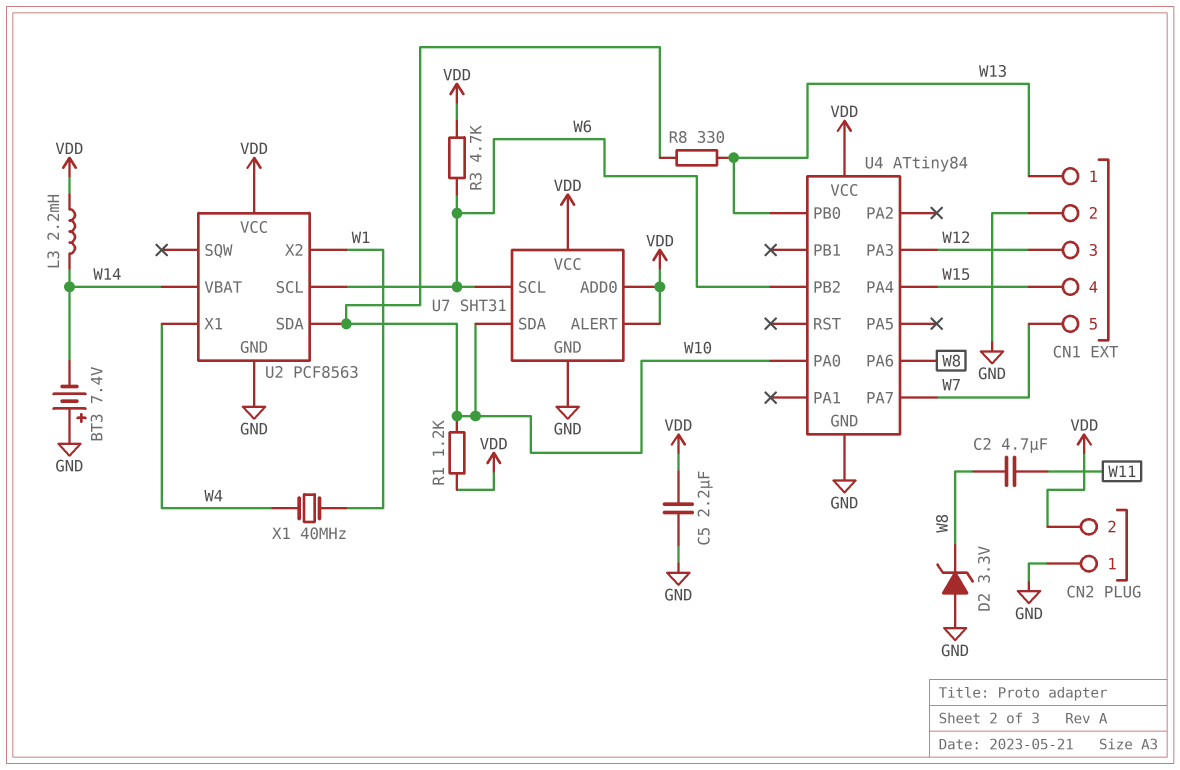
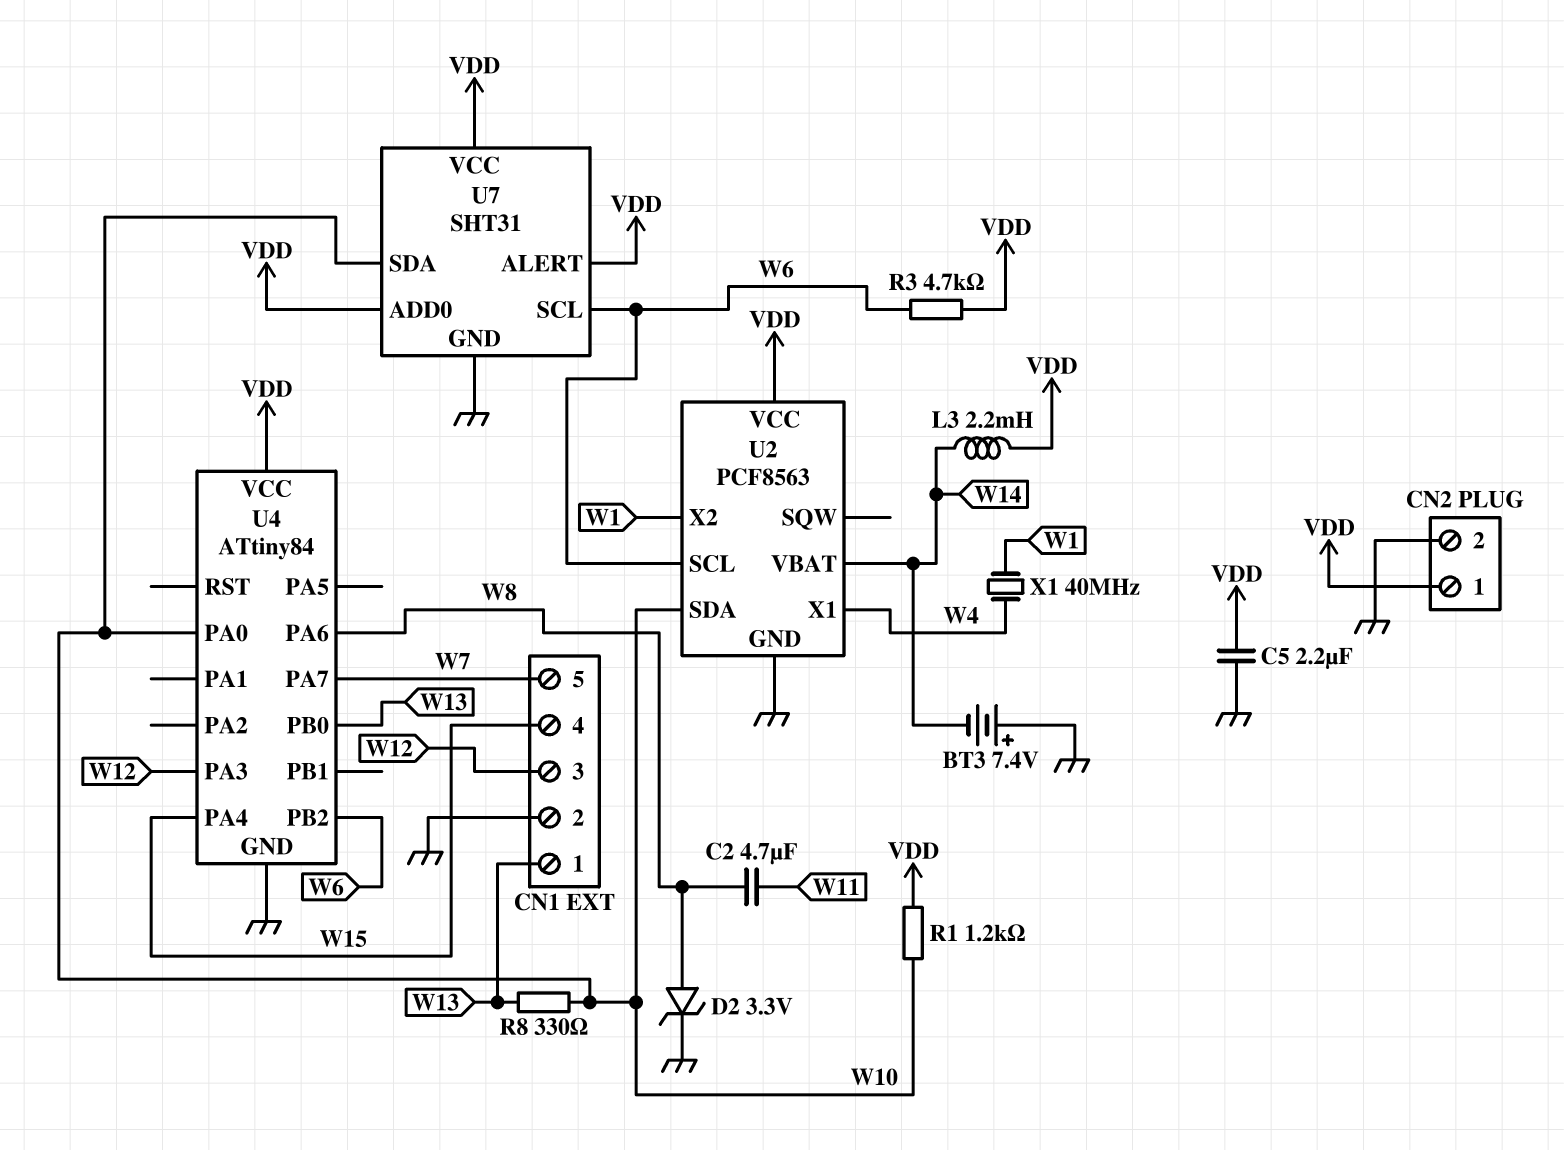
CN2 pin 1: GND -> VDD
CN2 pin 2: VDD -> GND
D2: zener 3.3V (A GND, K W8) -> zener 3.3V (A W8, K GND)

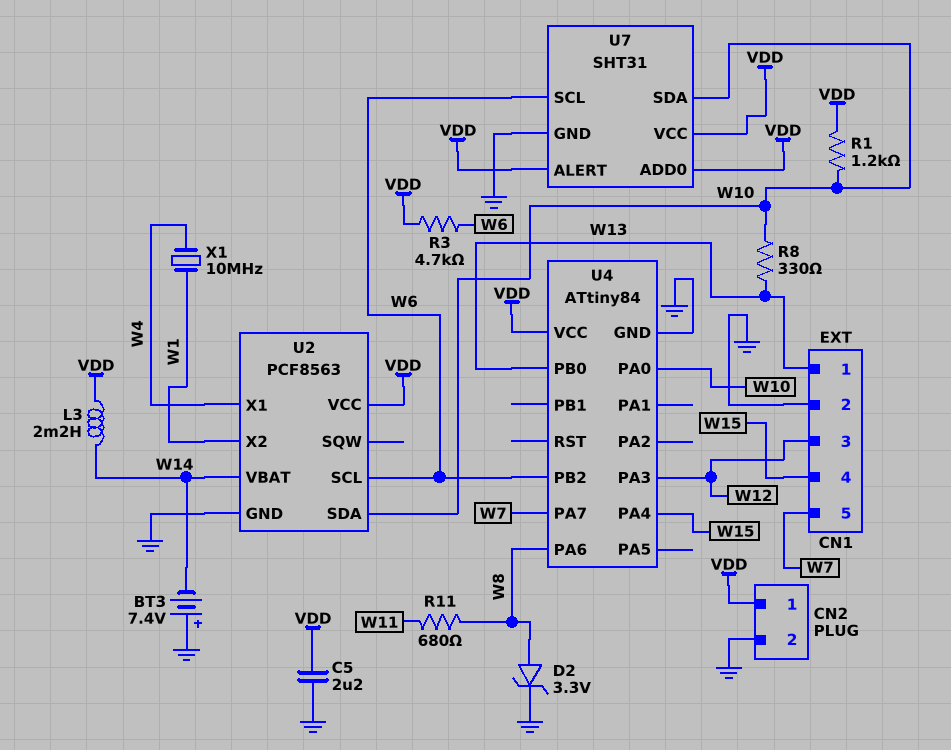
C2: 4.7uF (W8, W11) -> none
R11: none -> 680 (W8, W11)
X1: 40MHz (W1, W4) -> 10MHz (W1, W4)

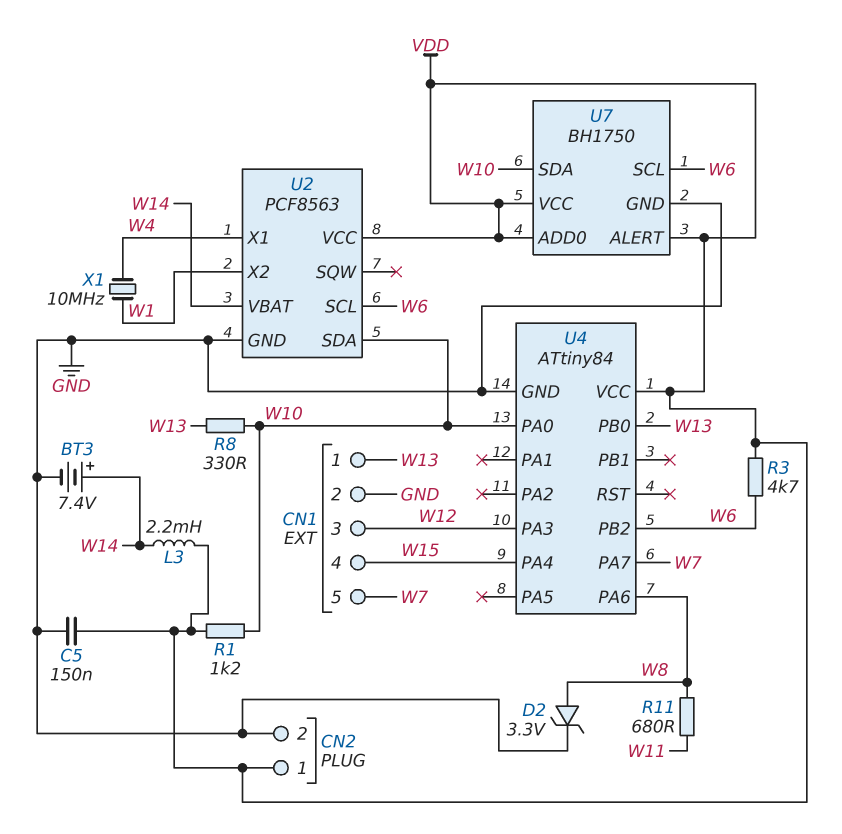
BT3: 7.4V (plus GND, minus W14) -> 7.4V (plus W14, minus GND)
C5: 2.2uF (GND, VDD) -> 150nF (GND, VDD)
U7: SHT31 -> BH1750

